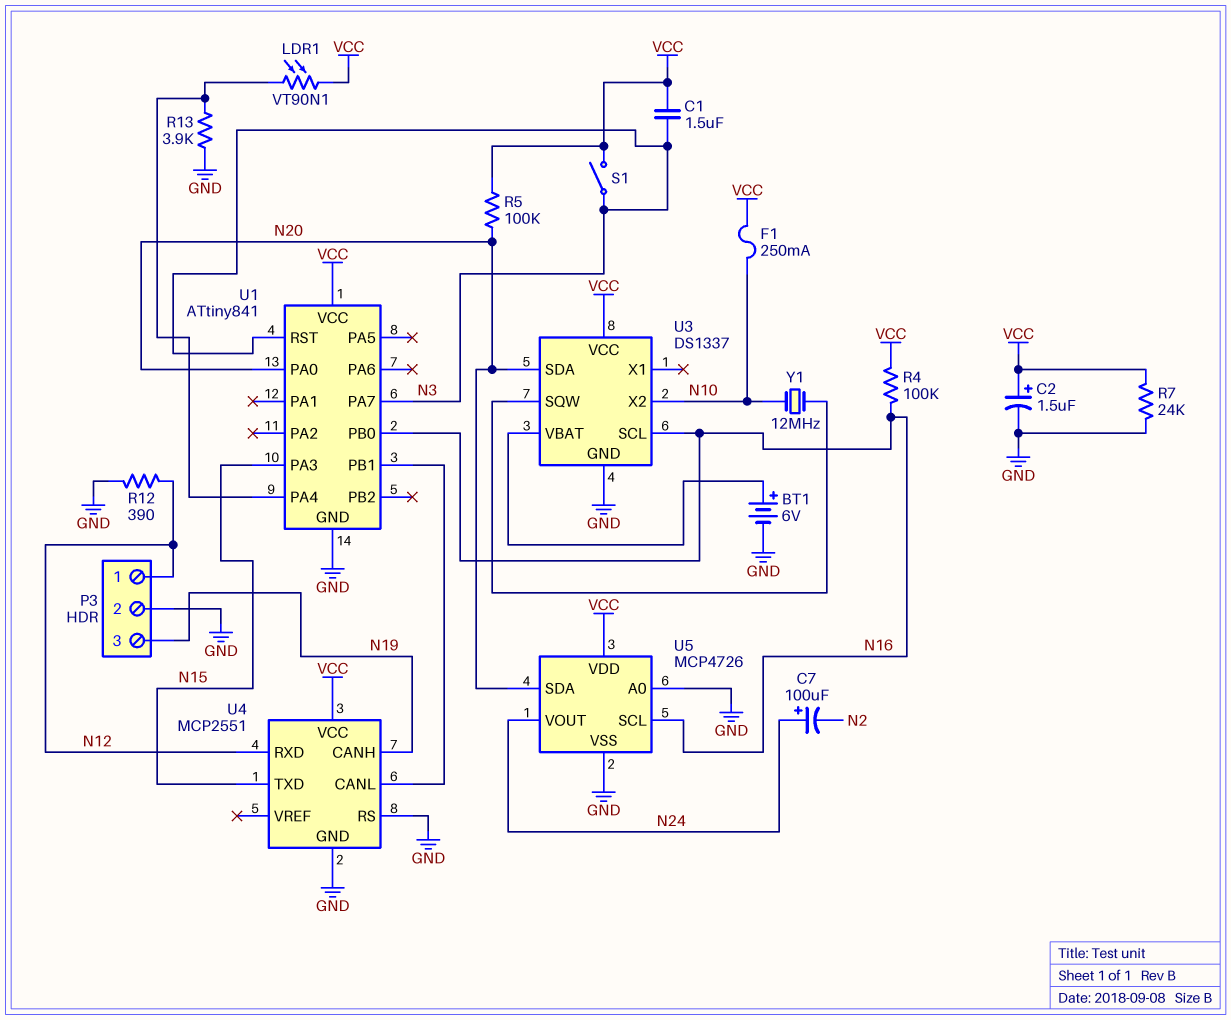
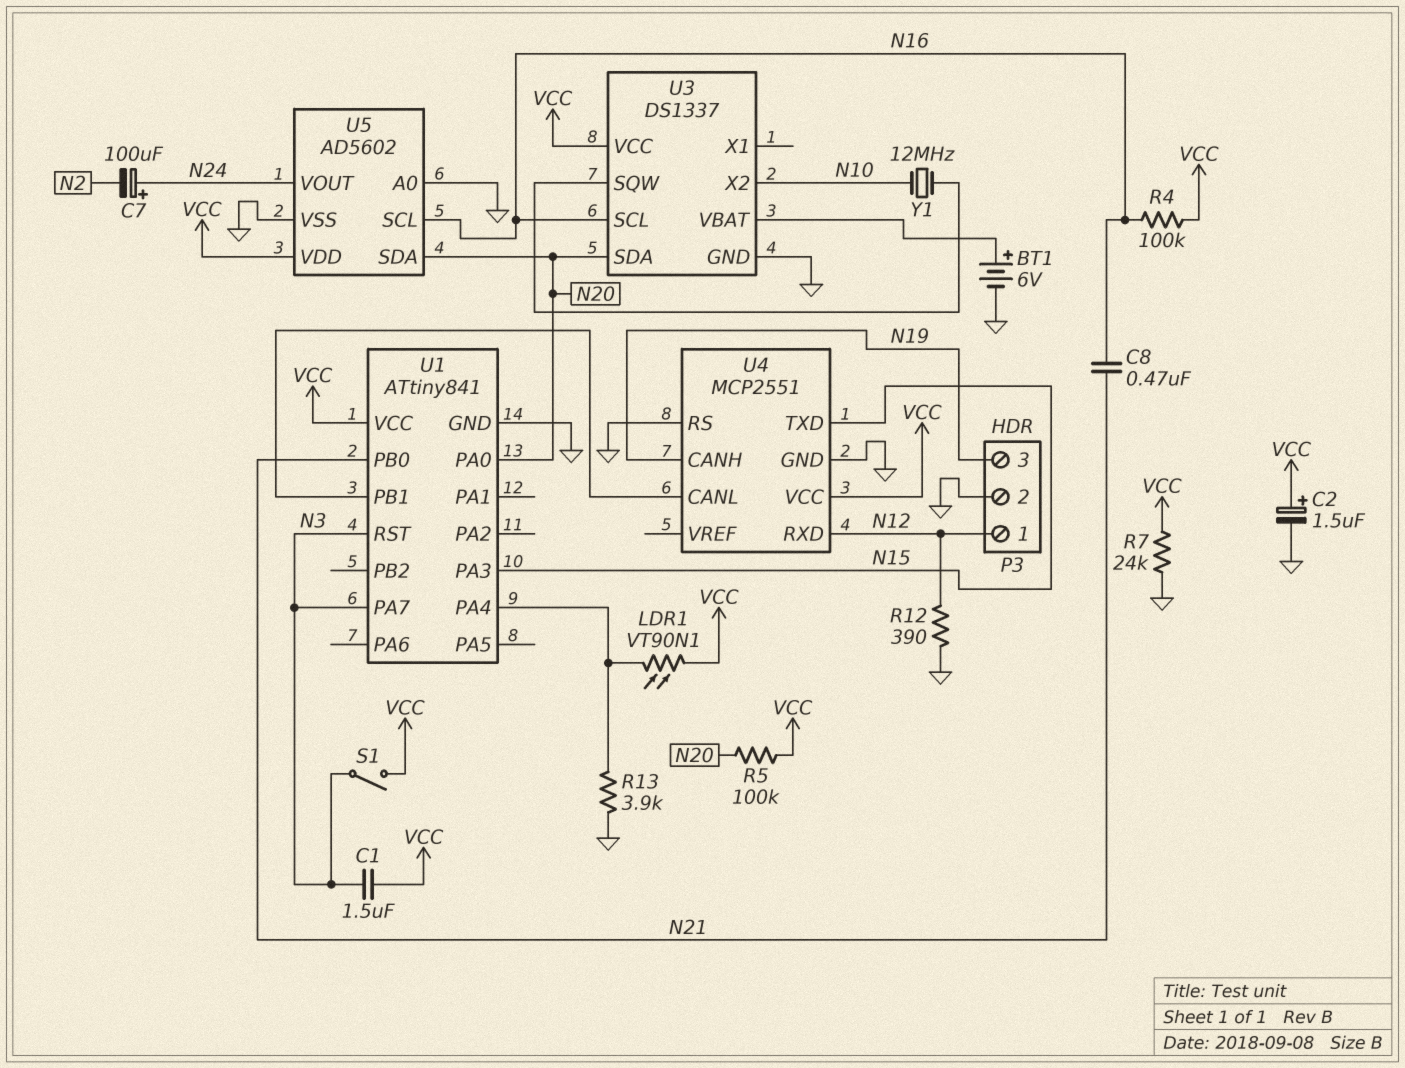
C8: none -> 470nF (N16, N21)
F1: 250mA (N10, VCC) -> none
U1 pin PB0: N16 -> N21
U5: MCP4726 -> AD5602

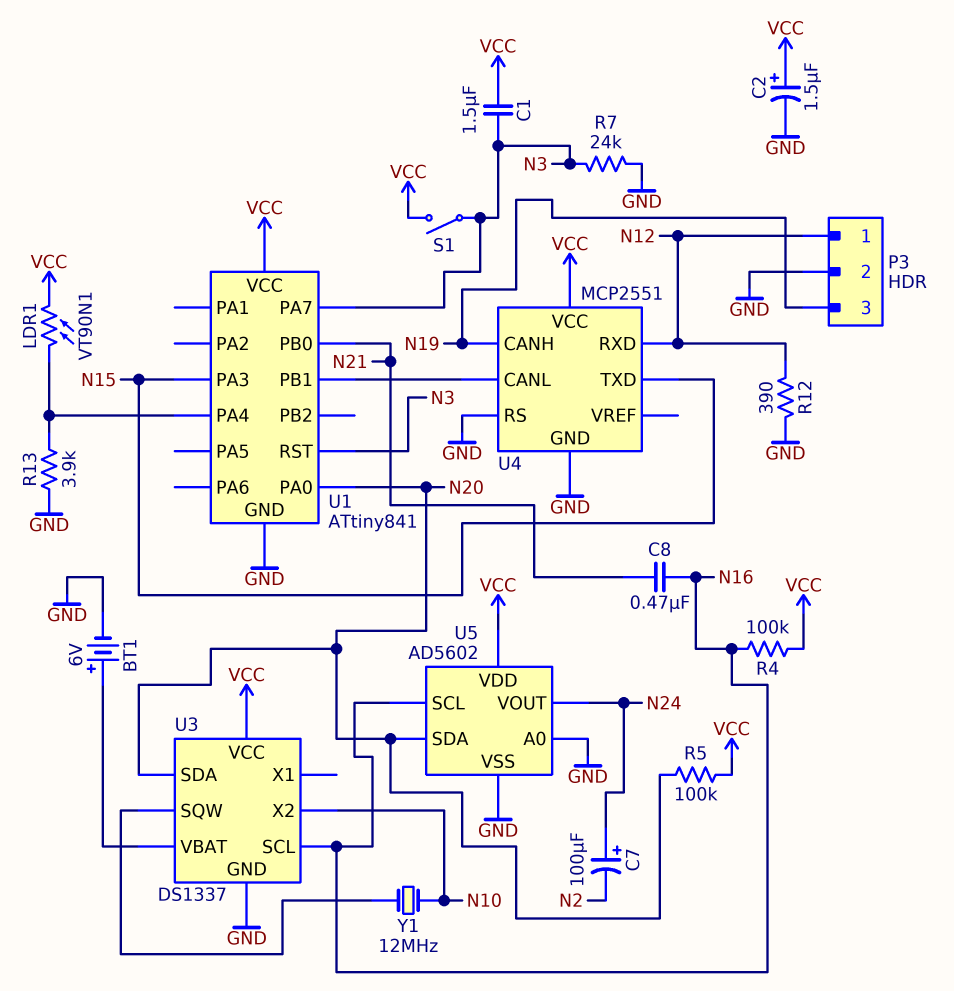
R7: 24k (GND, VCC) -> 24k (GND, N3)

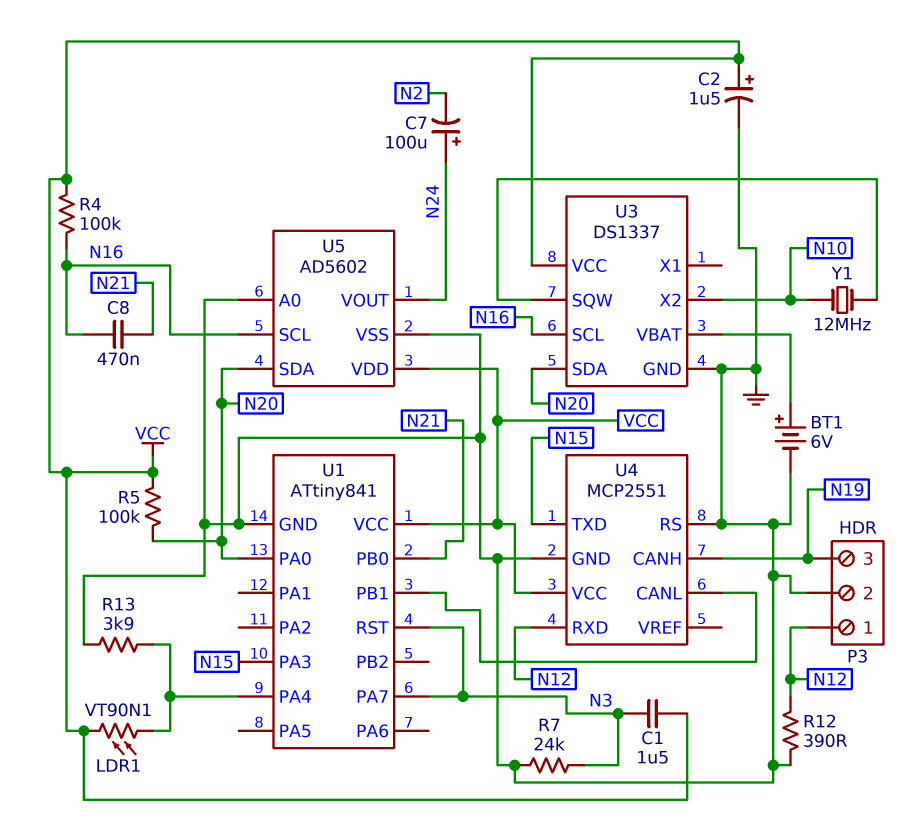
S1: switch (N3, VCC) -> none

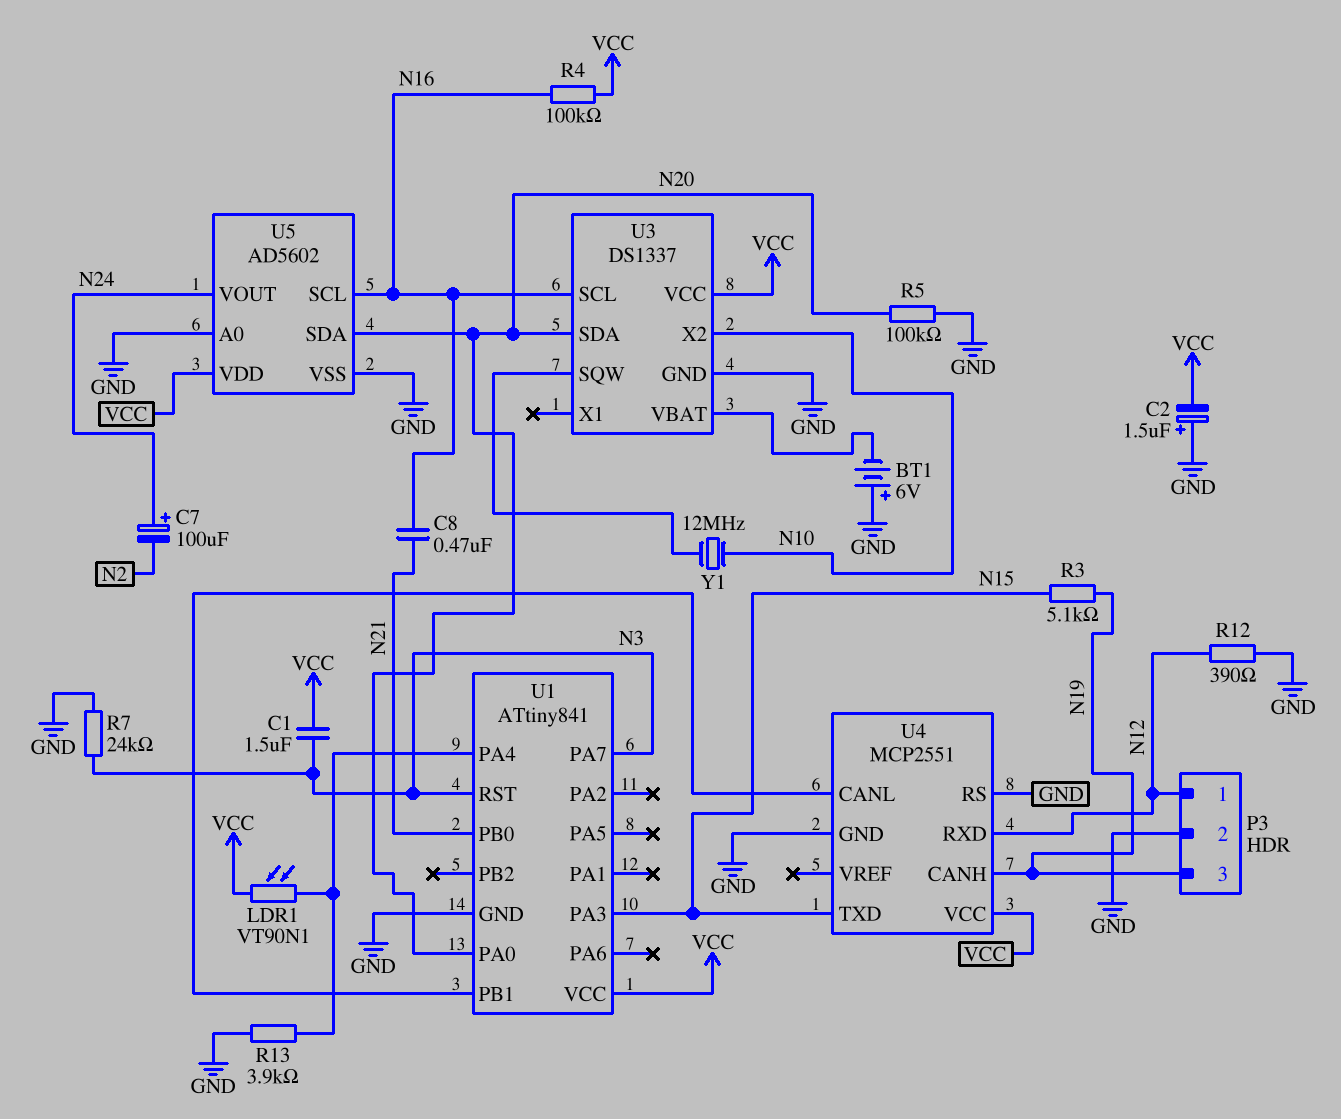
BT1: 6V (plus U3/VBAT, minus GND) -> 6V (plus GND, minus U3/VBAT)
C2: 1.5uF (plus VCC, minus GND) -> 1.5uF (plus GND, minus VCC)
R3: none -> 5.1k (N15, N19)
R5: 100k (N20, VCC) -> 100k (GND, N20)

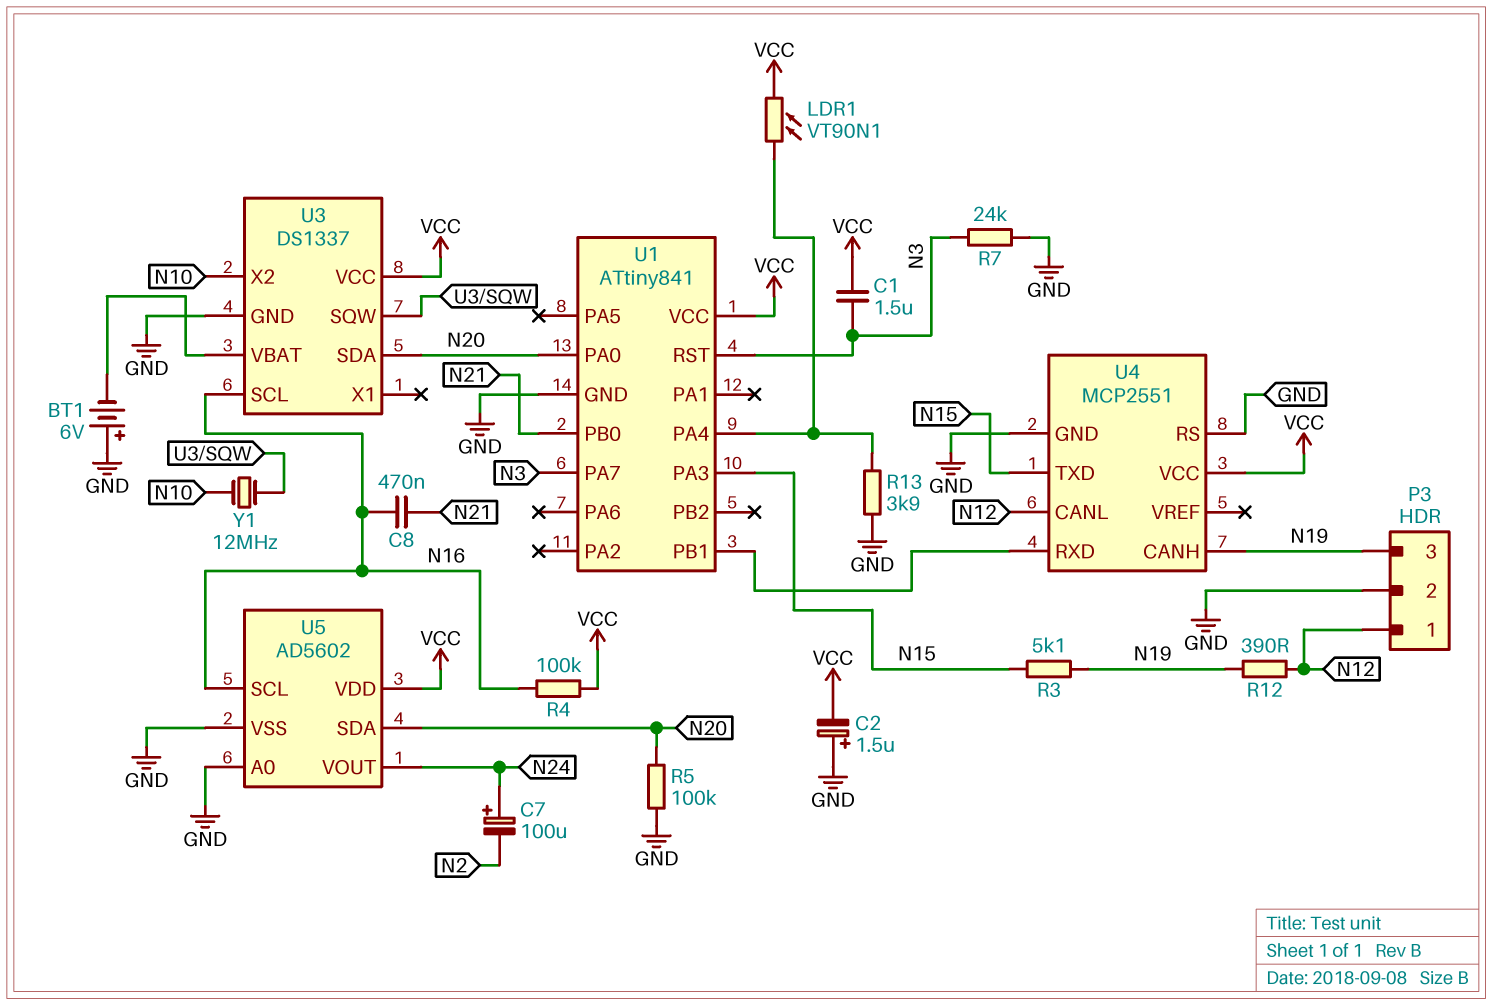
R12: 390 (GND, N12) -> 390 (N12, N19)
U4 pin CANL: U1/PB1 -> N12
U4 pin RXD: N12 -> U1/PB1

